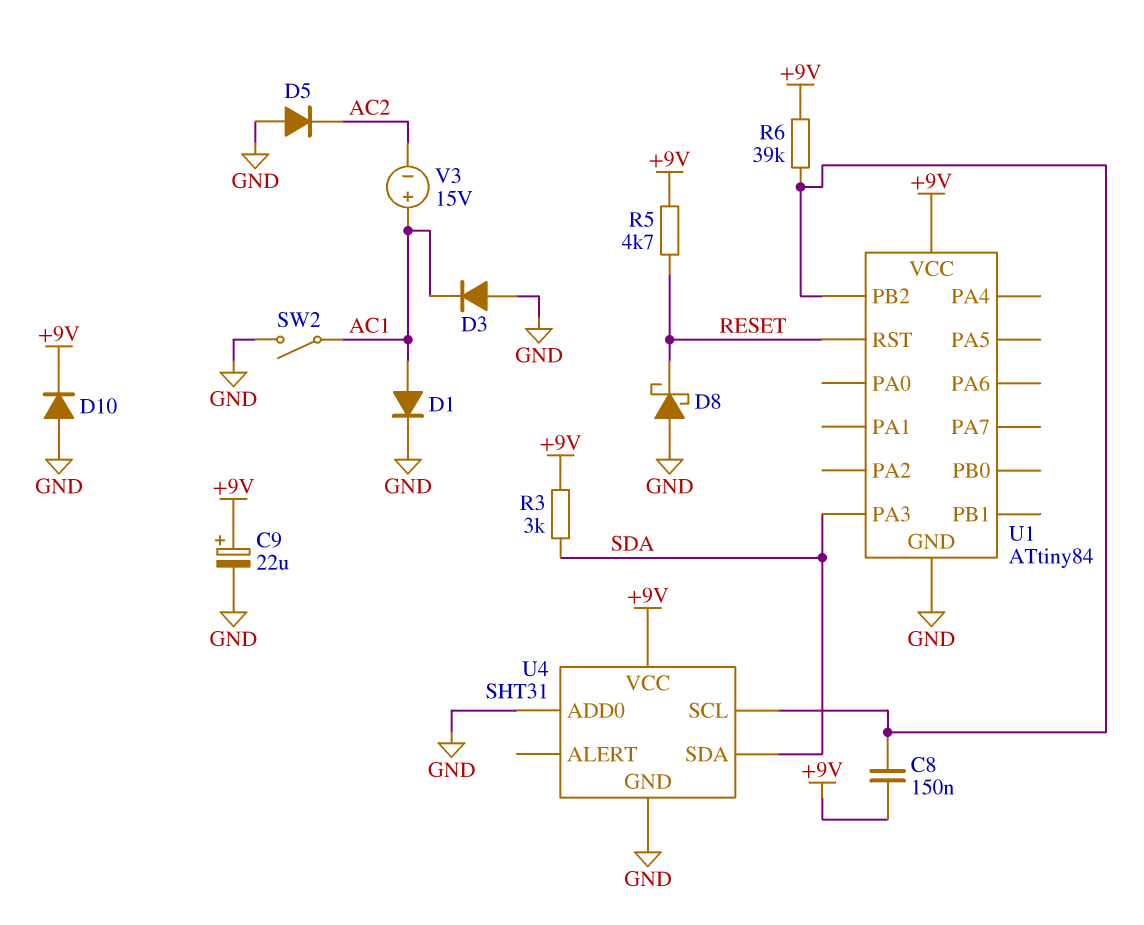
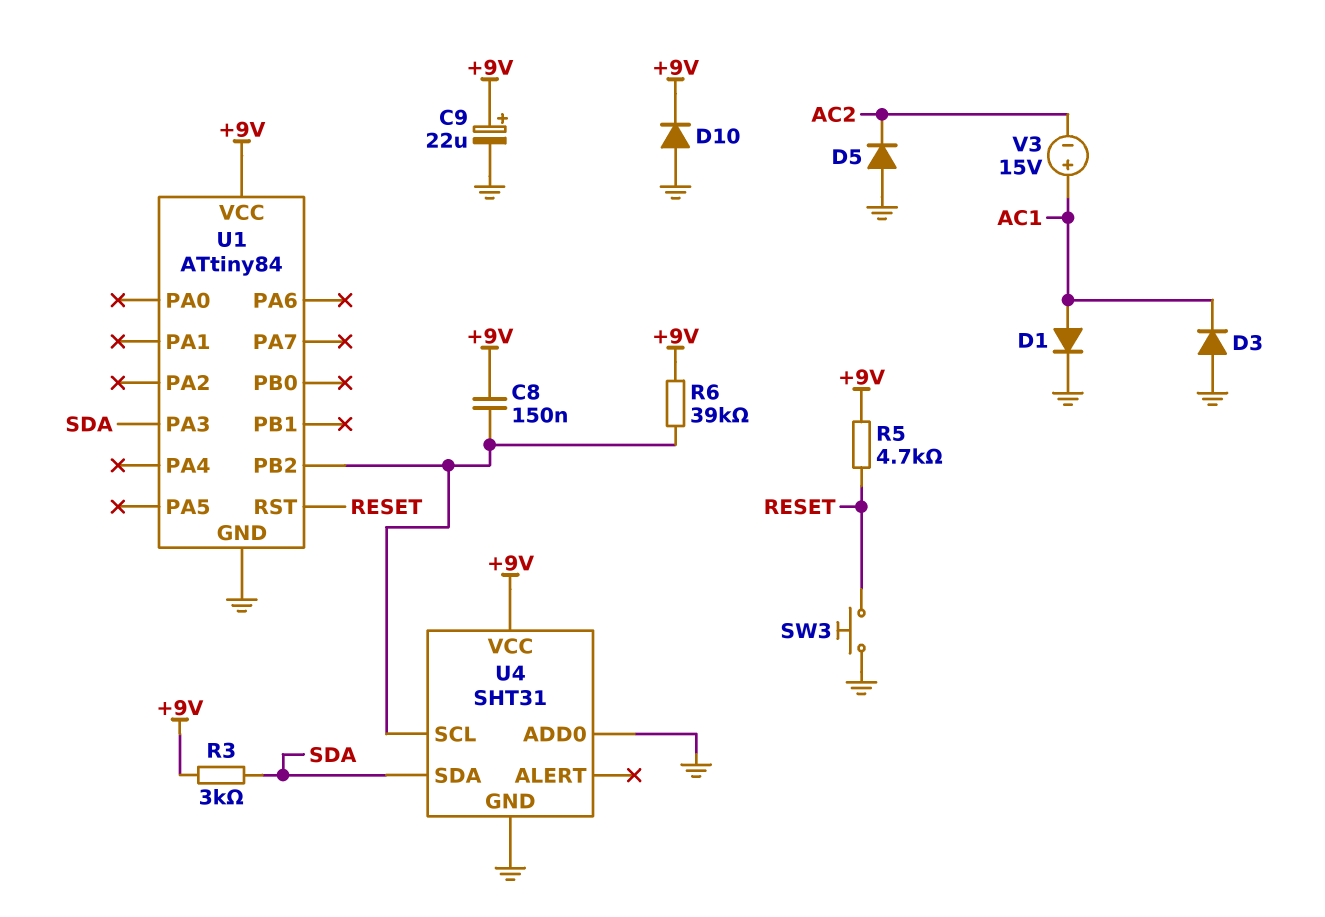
D8: schottky (A GND, K RESET) -> none
SW2: switch (AC1, GND) -> none
SW3: none -> button (GND, RESET)

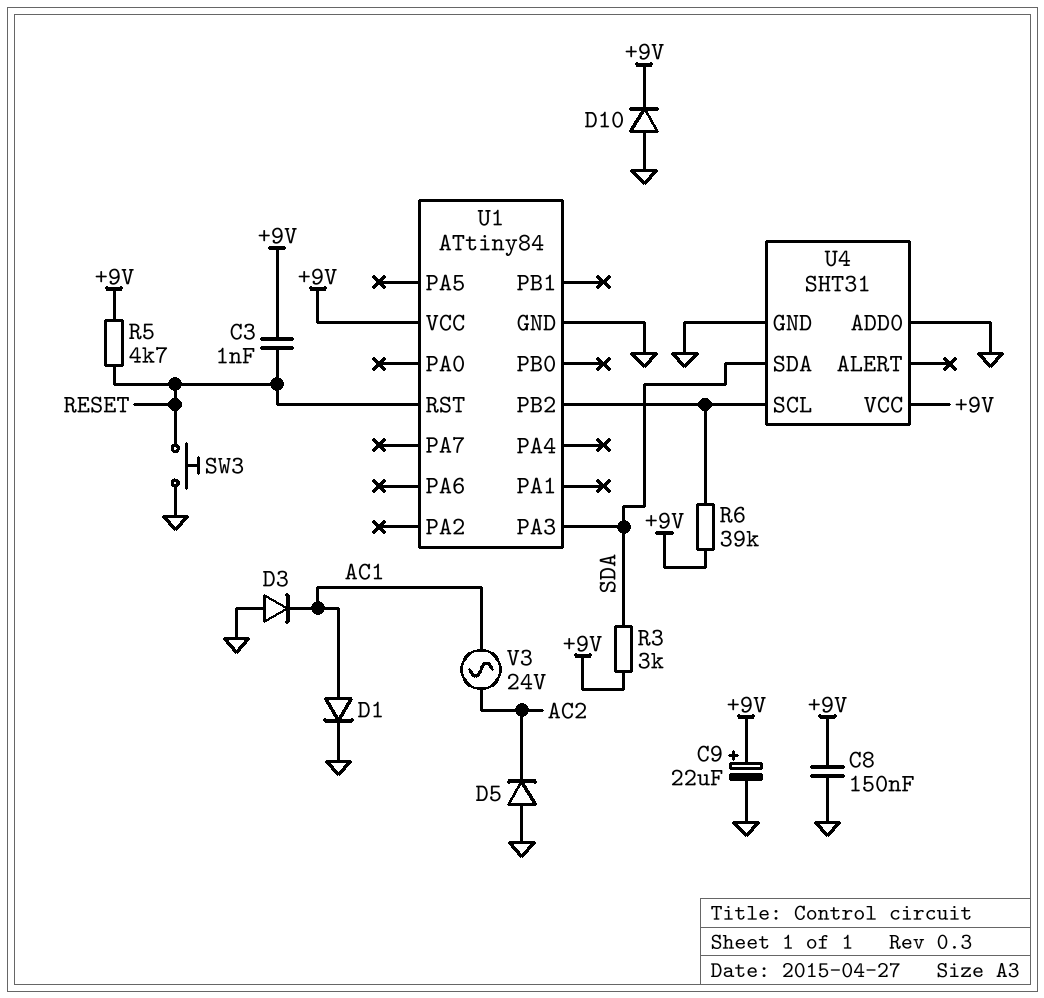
C3: none -> 1nF (+9V, RESET)
C8: 150nF (+9V, U1/PB2) -> 150nF (+9V, GND)
V3: 15V (plus AC1, minus AC2) -> AC 24V (AC1, AC2)

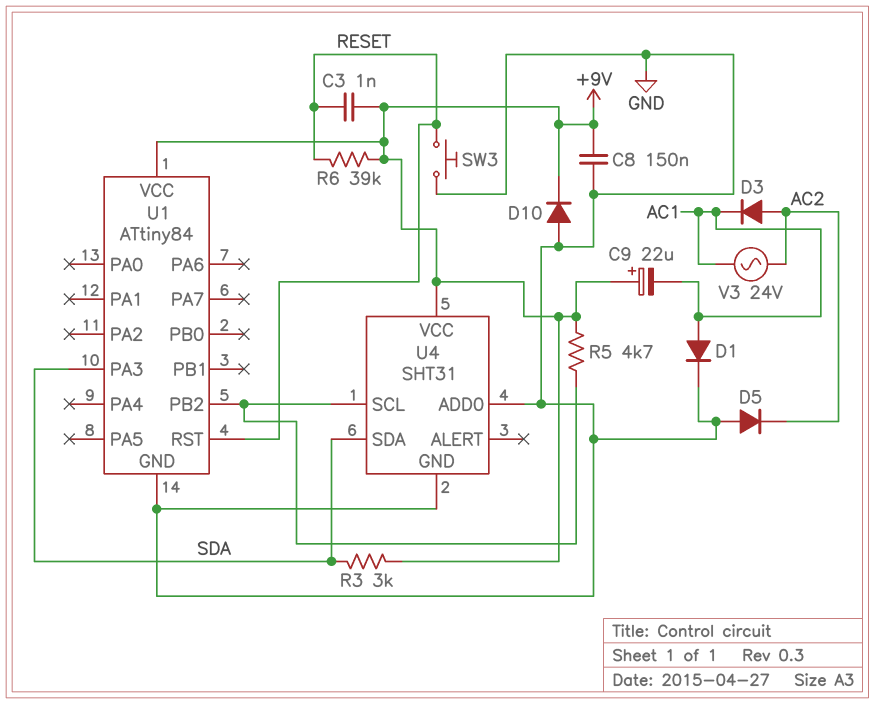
C9: 22uF (plus +9V, minus GND) -> 22uF (plus +9V, minus AC1)
D3: diode (A GND, K AC1) -> diode (A AC2, K AC1)
R5: 4.7k (+9V, RESET) -> 4.7k (+9V, U1/PB2)
R6: 39k (+9V, U1/PB2) -> 39k (+9V, RESET)

